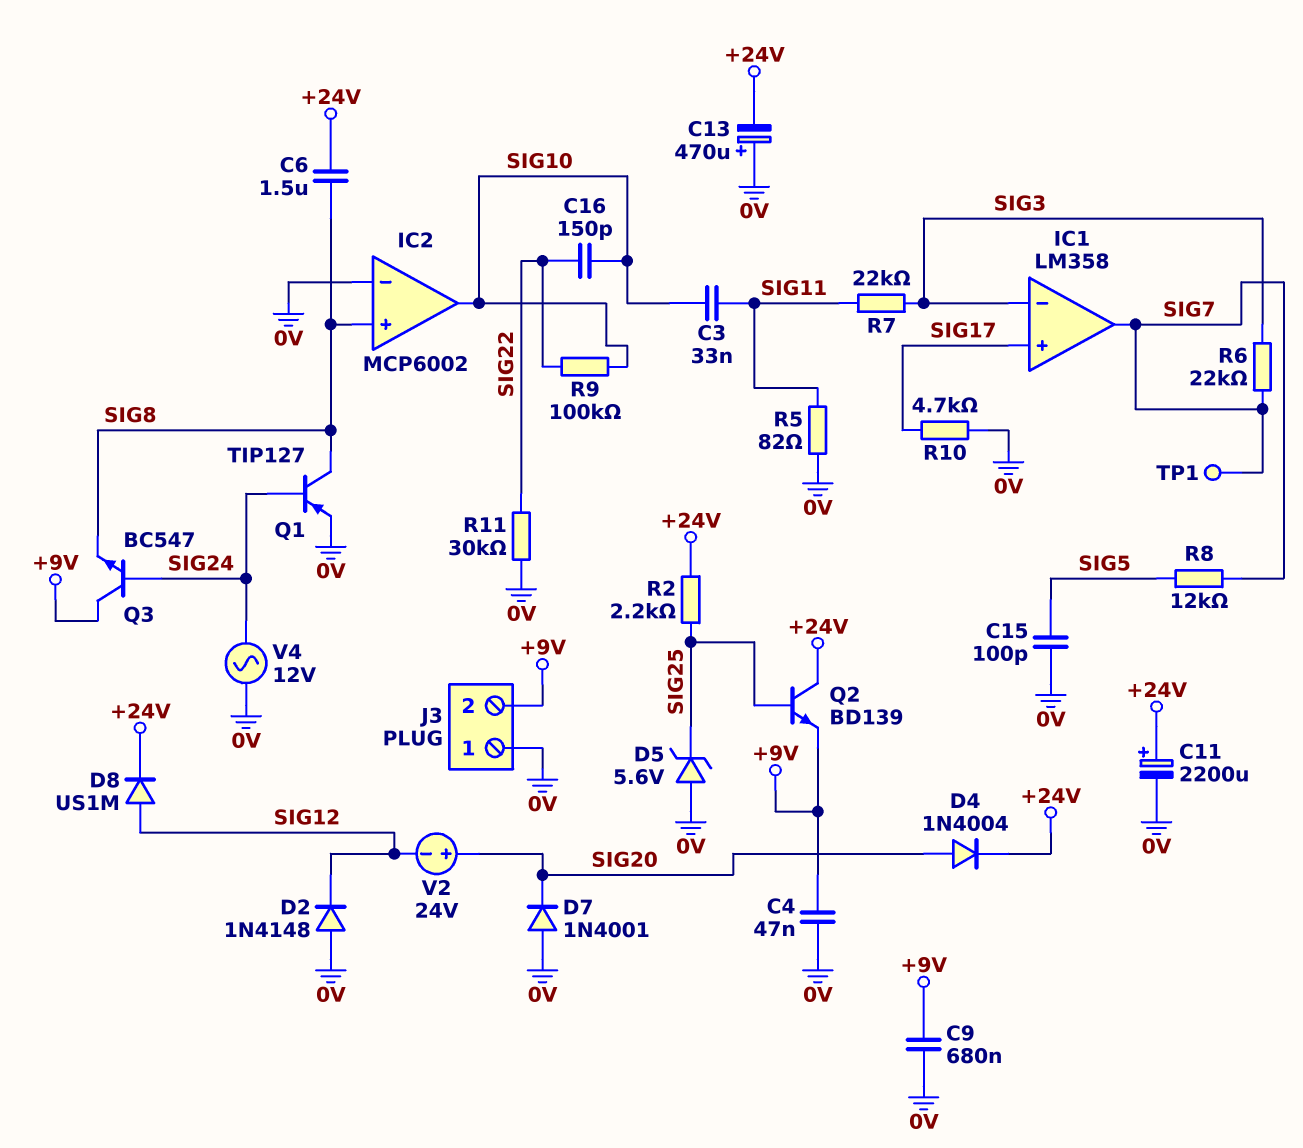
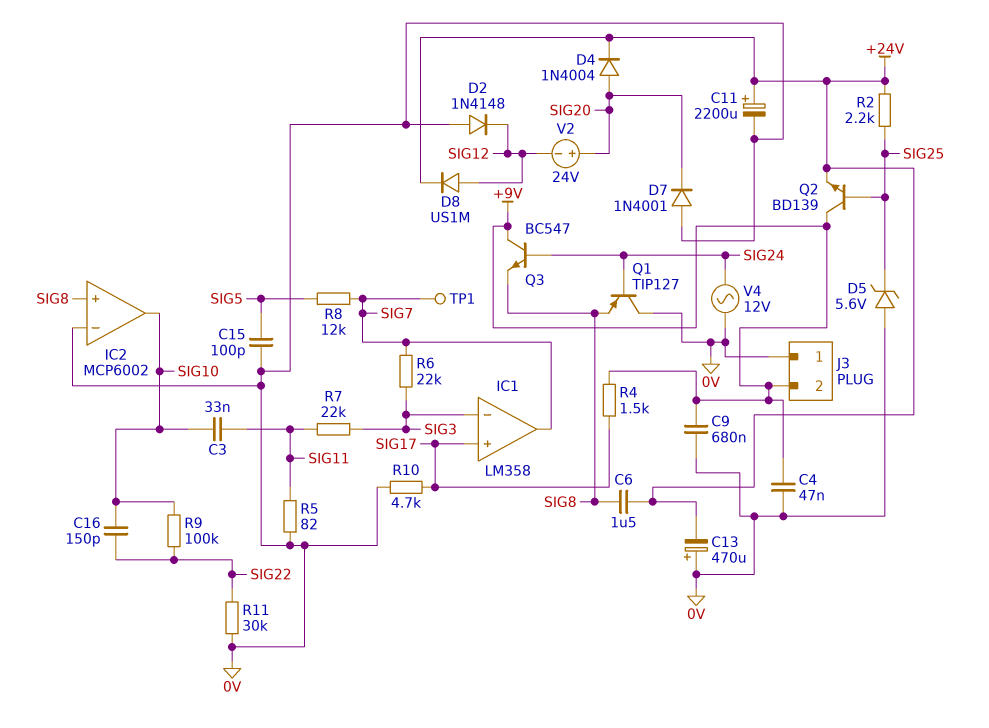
Q1: PNP TIP127 (B SIG24, C SIG8, E 0V) -> PNP TIP127 (B SIG24, C 0V, E SIG8)
Q2: NPN BD139 (B SIG25, C +24V, E +9V) -> NPN BD139 (B SIG25, C +9V, E +24V)
R4: none -> 1.5k (+9V, SIG17)

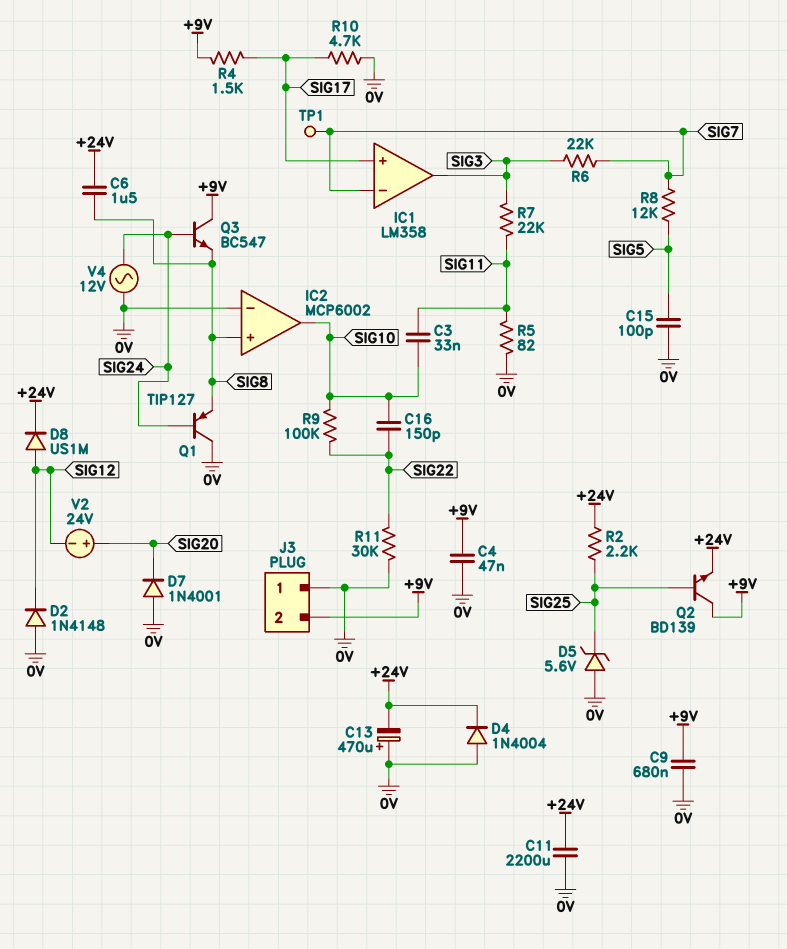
C11: 2200uF (plus +24V, minus 0V) -> 2200uF (+24V, 0V)
D4: diode 1N4004 (A SIG20, K +24V) -> diode 1N4004 (A 0V, K +24V)
IC1 pin in-: SIG3 -> SIG7
IC1 pin out: SIG7 -> SIG3

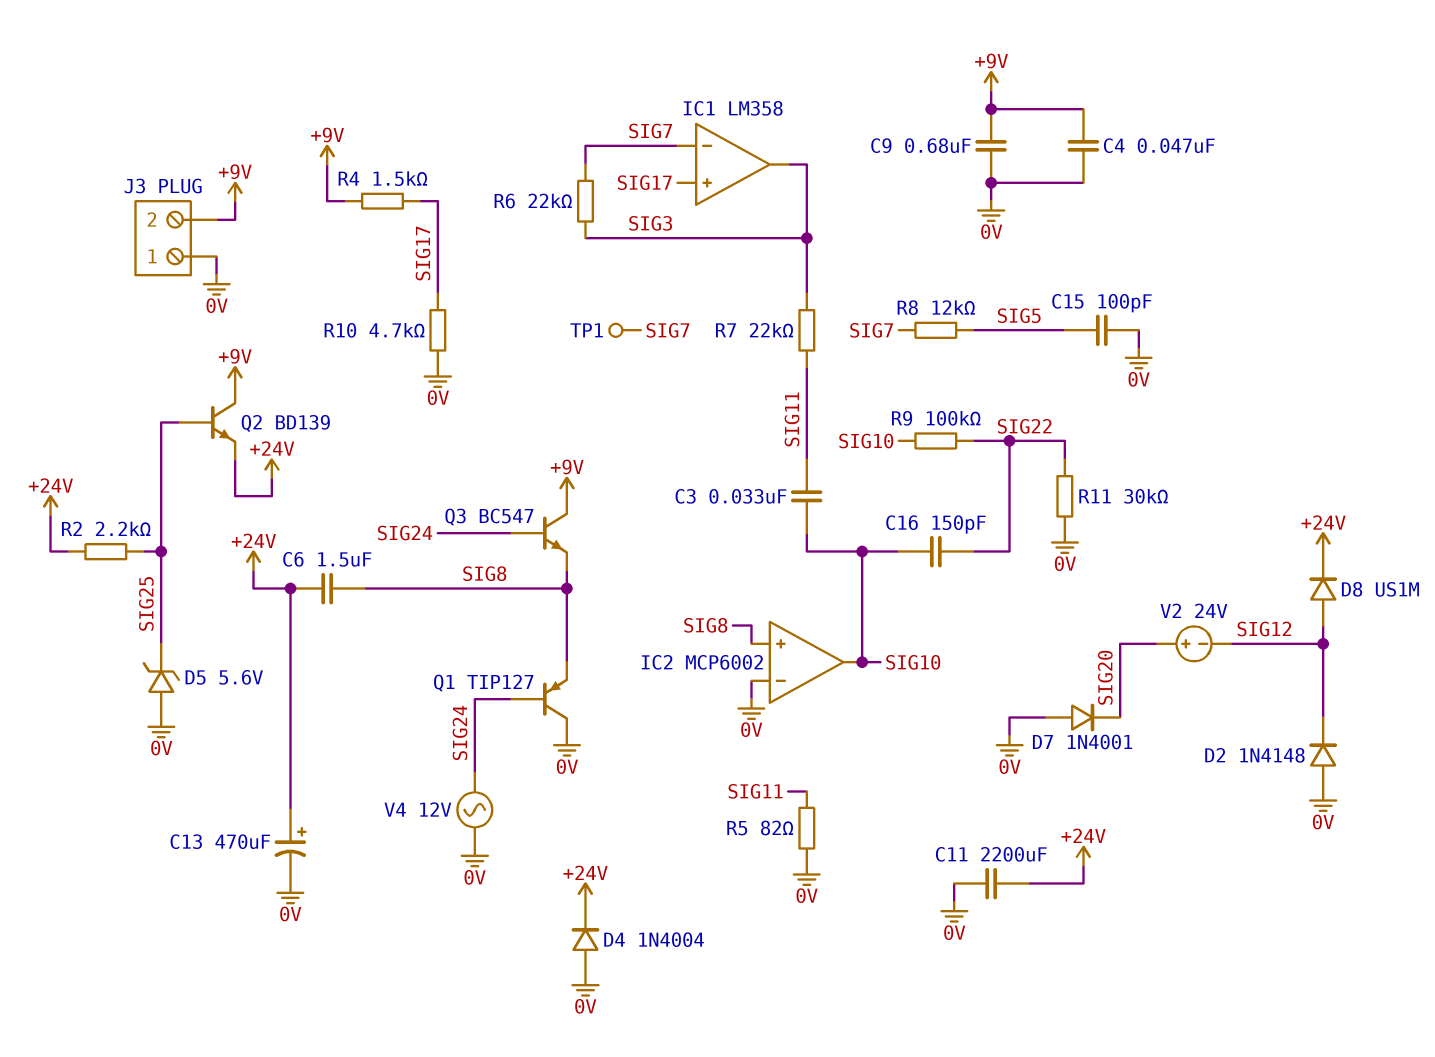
C13: 470uF (plus 0V, minus +24V) -> 470uF (plus +24V, minus 0V)

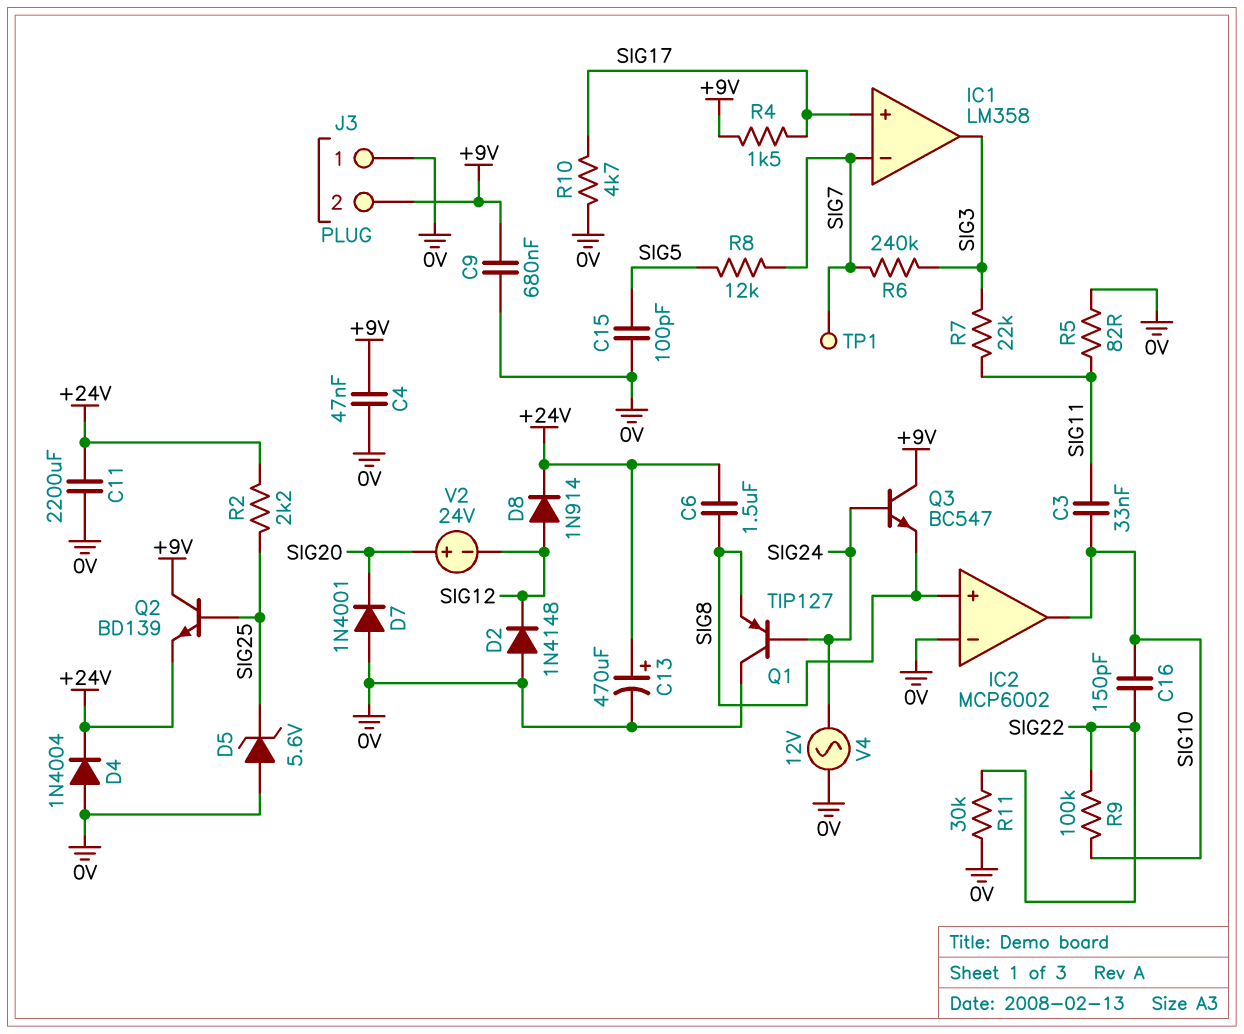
D8: diode US1M (A SIG12, K +24V) -> diode 1N914 (A SIG12, K +24V)
R6: 22k (SIG3, SIG7) -> 240k (SIG3, SIG7)

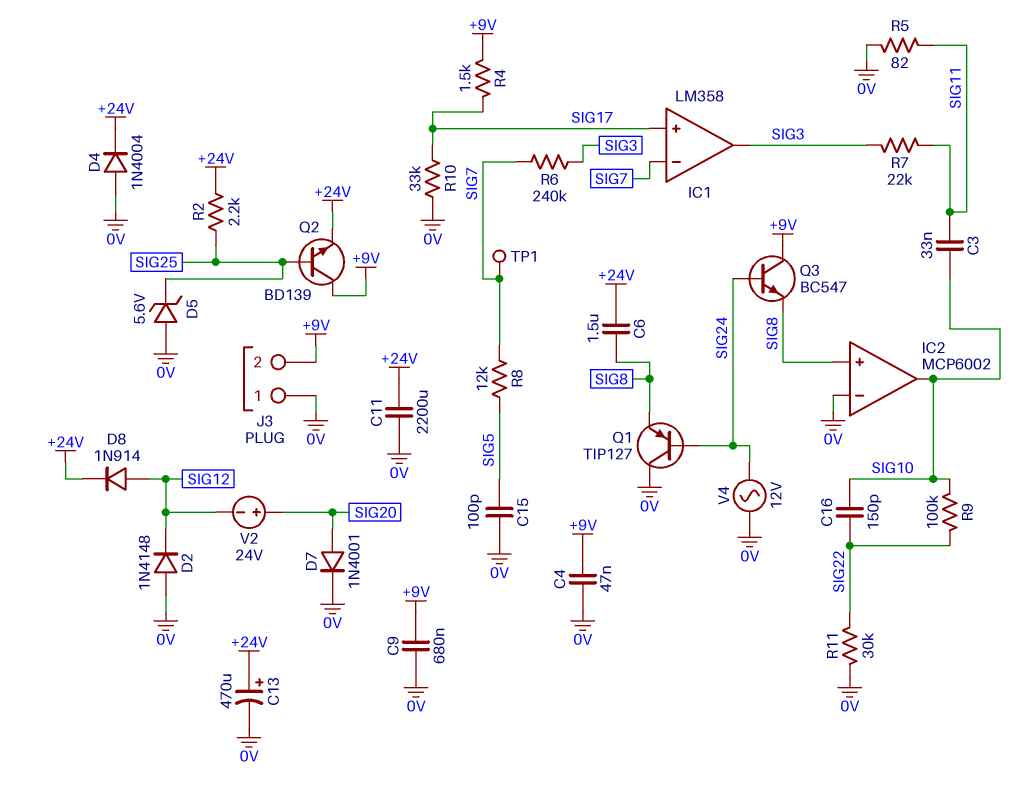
D7: diode 1N4001 (A 0V, K SIG20) -> diode 1N4001 (A SIG20, K 0V)
R10: 4.7k (0V, SIG17) -> 33k (0V, SIG17)

